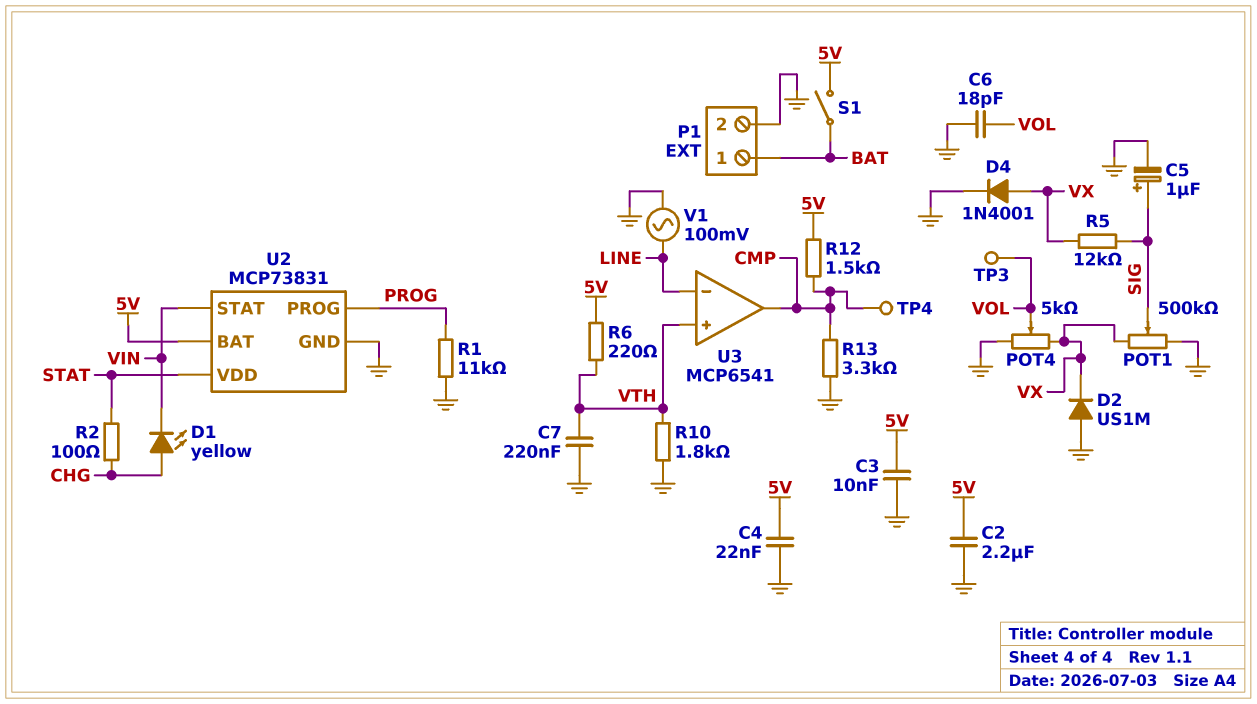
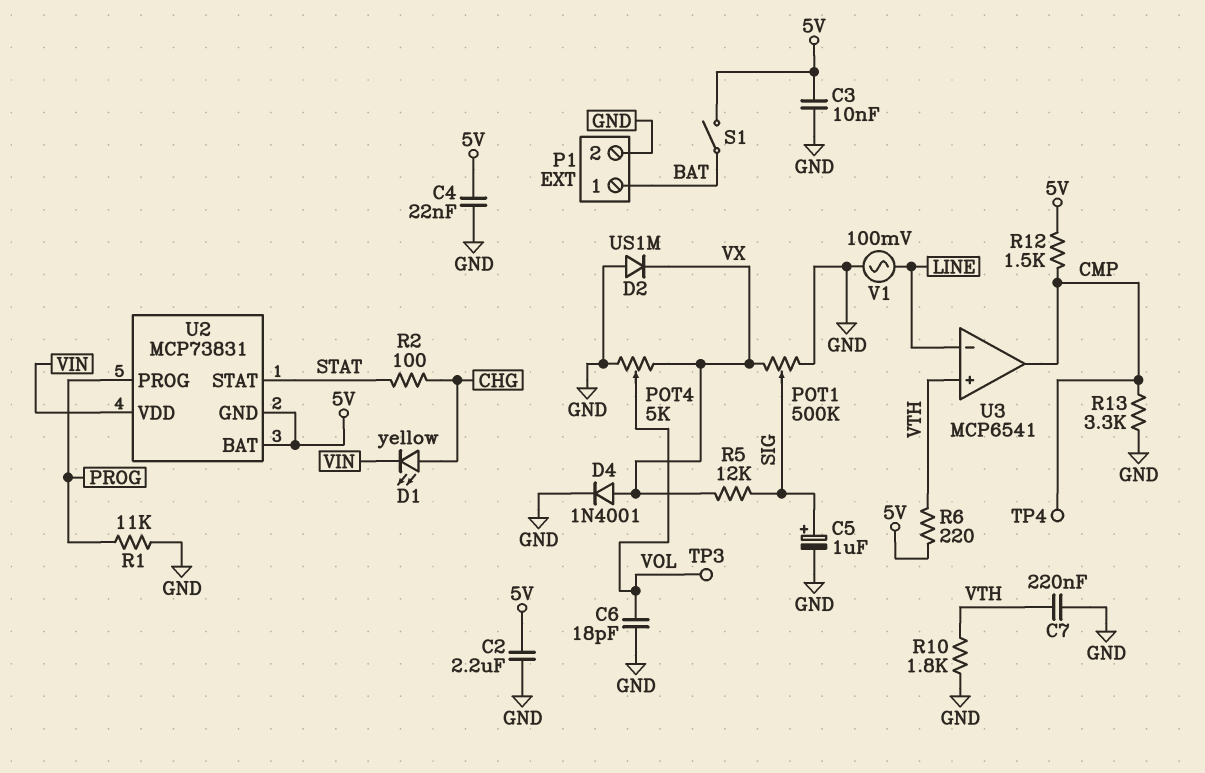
U2 pin GND: GND -> 5V
U2 pin STAT: VIN -> STAT
U2 pin VDD: STAT -> VIN

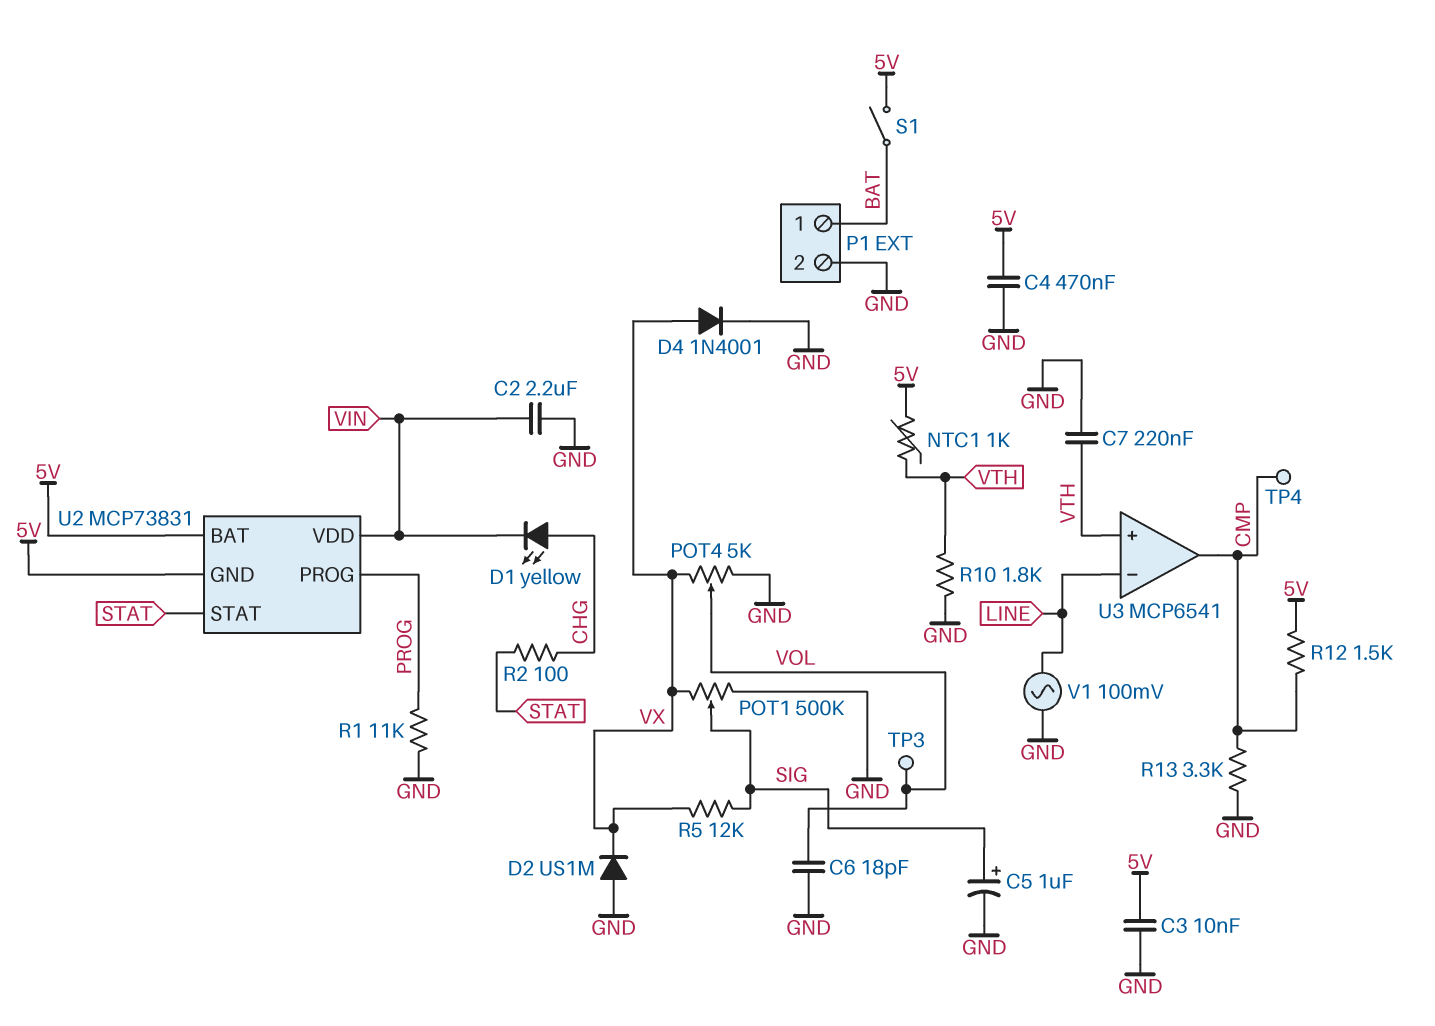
C2: 2.2uF (5V, GND) -> 2.2uF (GND, VIN)
C4: 22nF (5V, GND) -> 470nF (5V, GND)
NTC1: none -> 1k (5V, VTH)
R6: 220 (5V, VTH) -> none

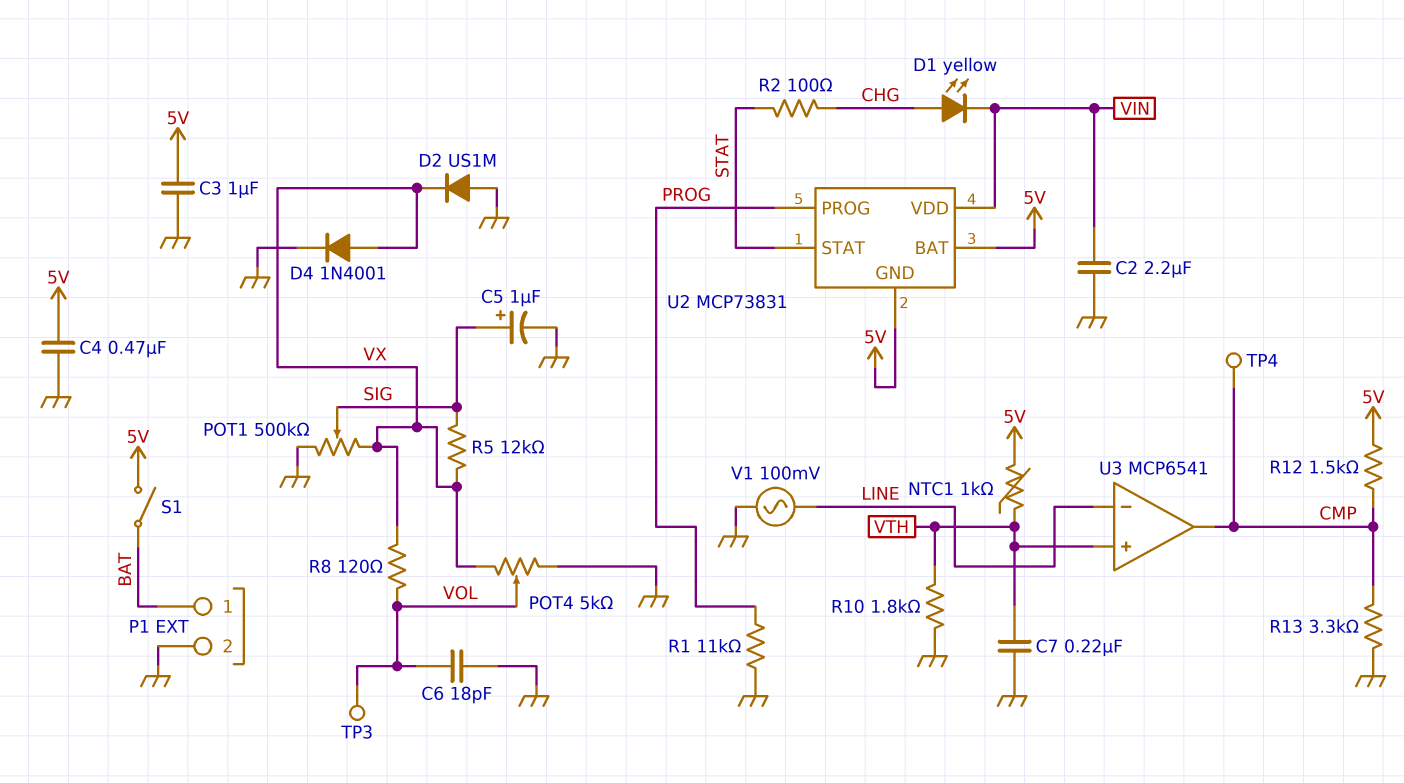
C3: 10nF (5V, GND) -> 1uF (5V, GND)
R8: none -> 120 (VOL, VX)

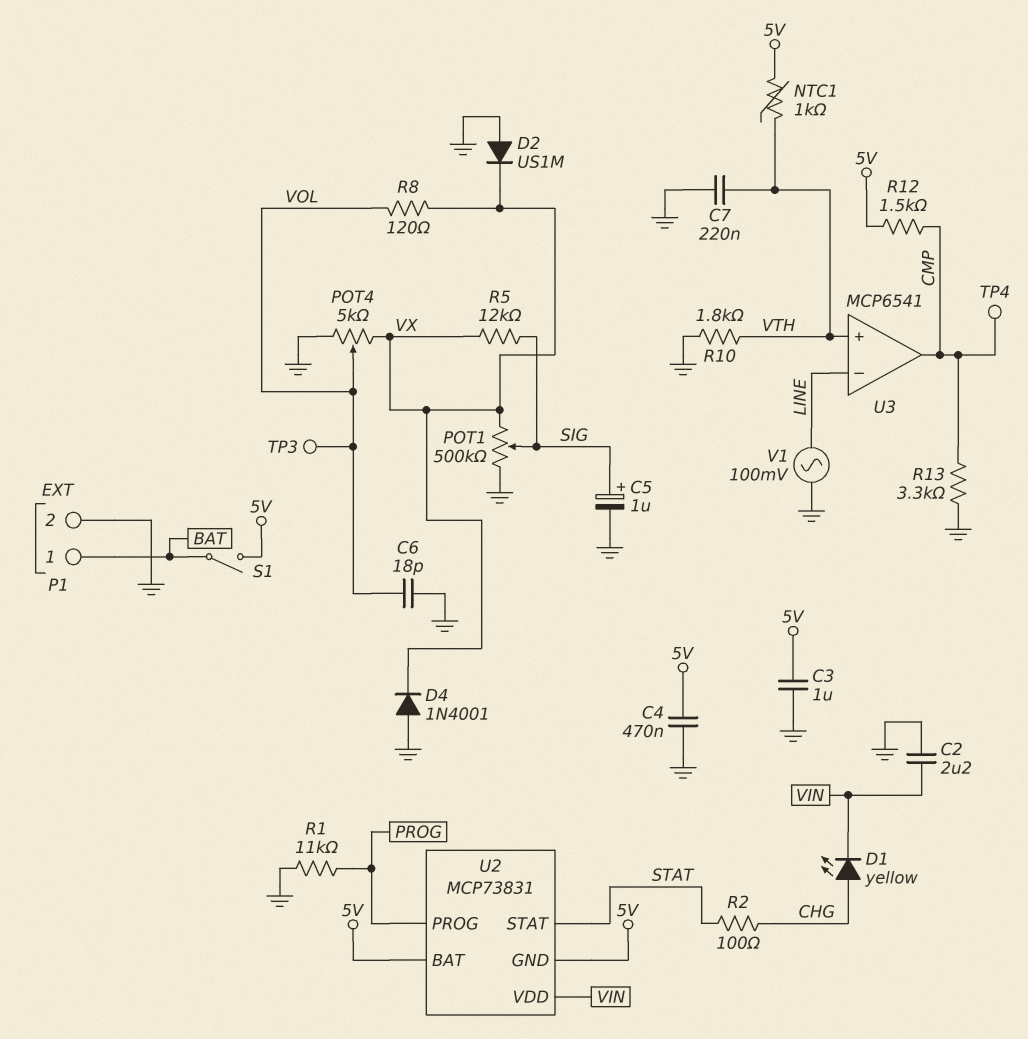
D4: diode 1N4001 (A VX, K GND) -> diode 1N4001 (A GND, K VX)

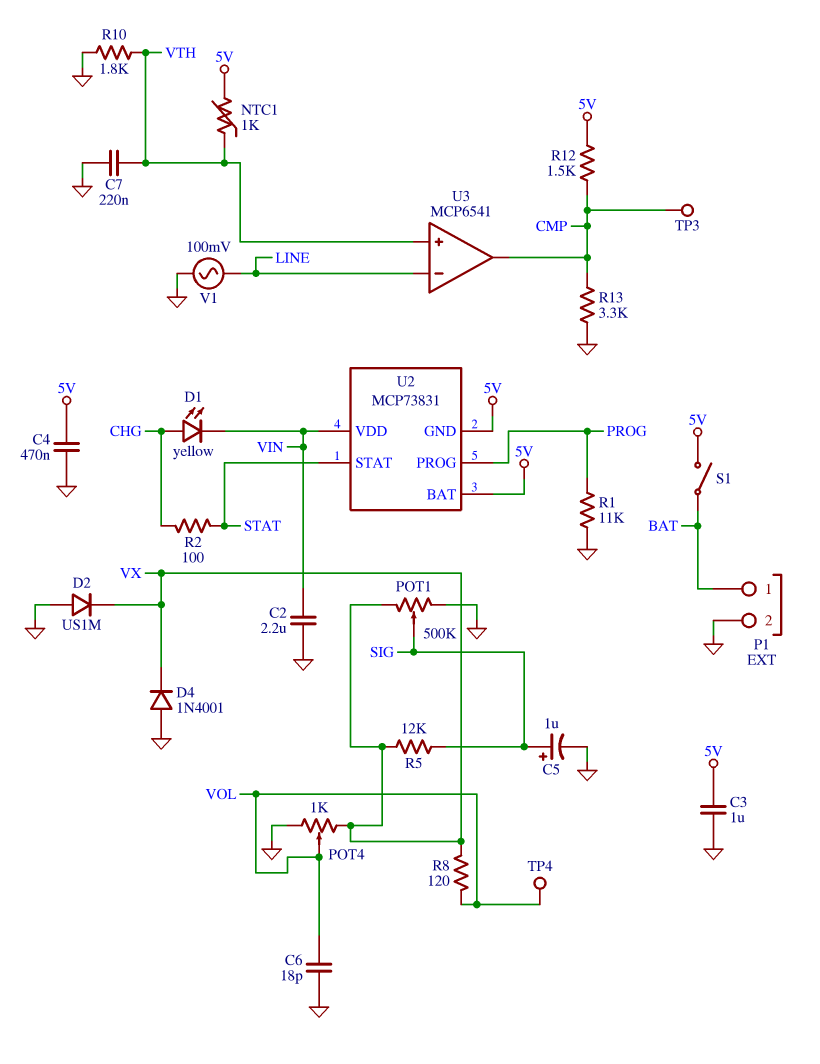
POT4: 5k (GND, VX, wiper VOL) -> 1k (GND, VX, wiper VOL)
TP3: test point (VOL) -> test point (CMP)
TP4: test point (CMP) -> test point (VOL)

